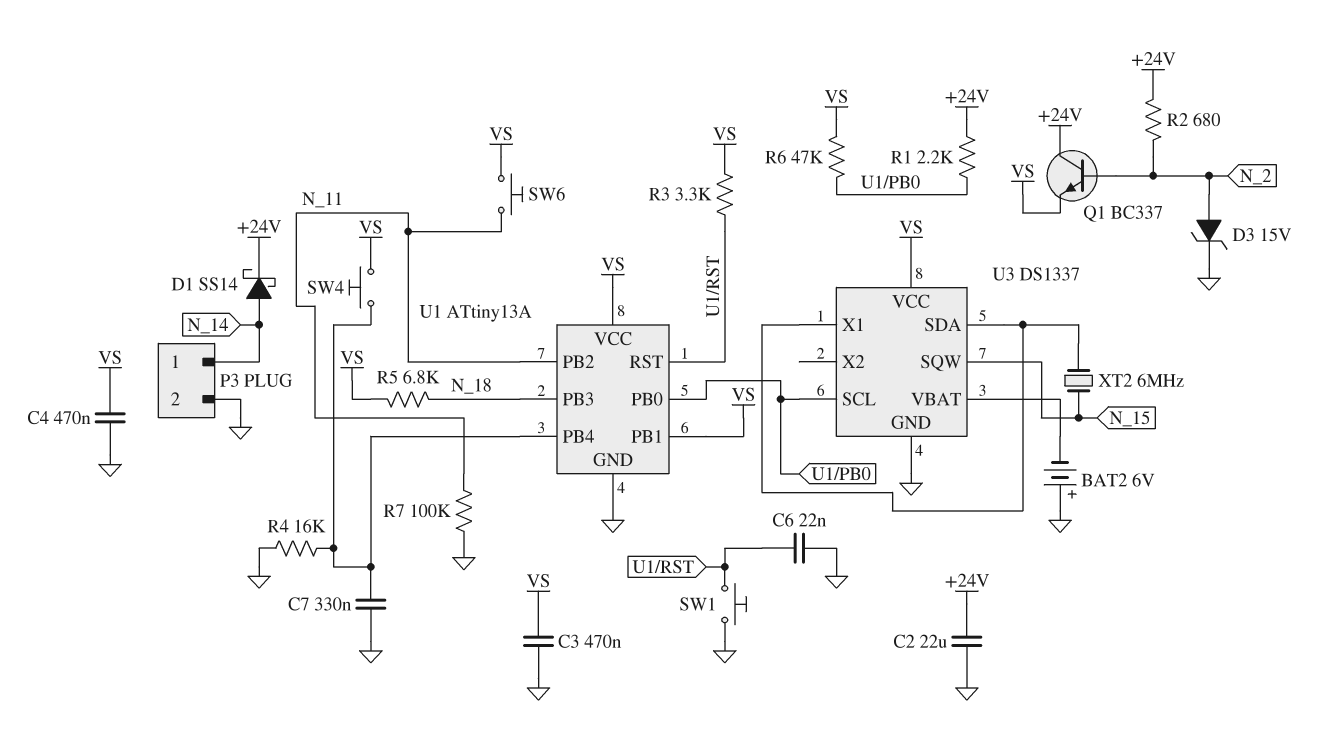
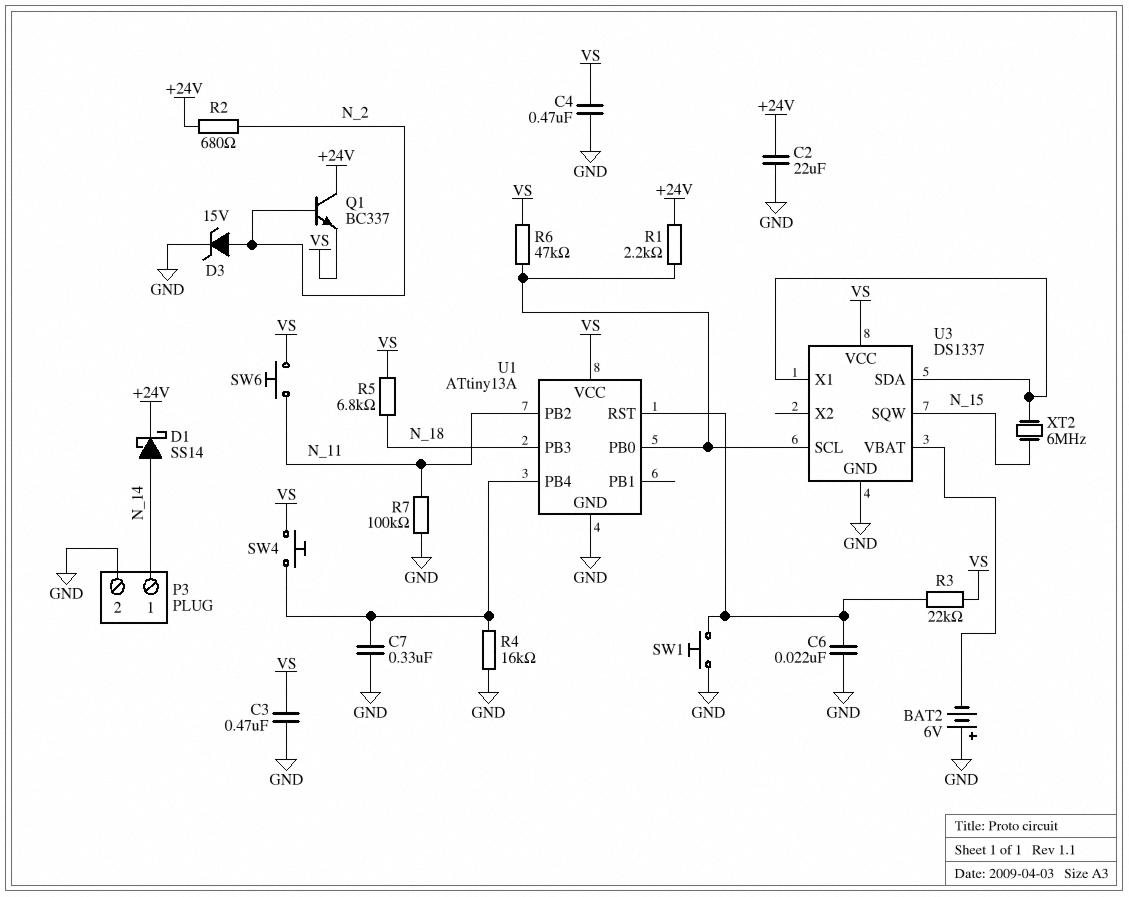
R3: 3.3k (U1/RST, VS) -> 22k (U1/RST, VS)
U1 pin PB1: VS -> none

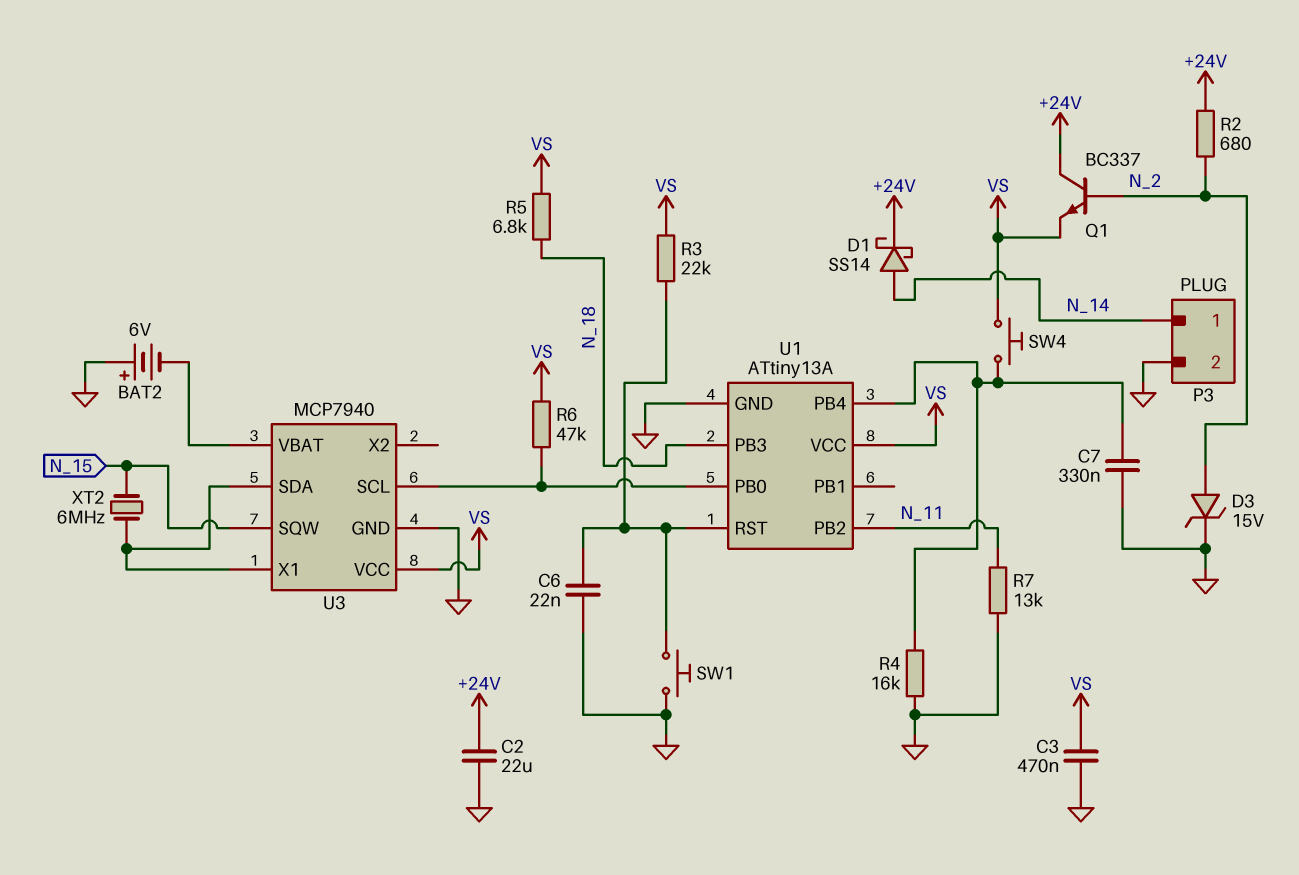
C4: 470nF (GND, VS) -> none
R1: 2.2k (+24V, U1/PB0) -> none
R7: 100k (GND, N_11) -> 13k (GND, N_11)
SW6: button (N_11, VS) -> none
U3: DS1337 -> MCP7940

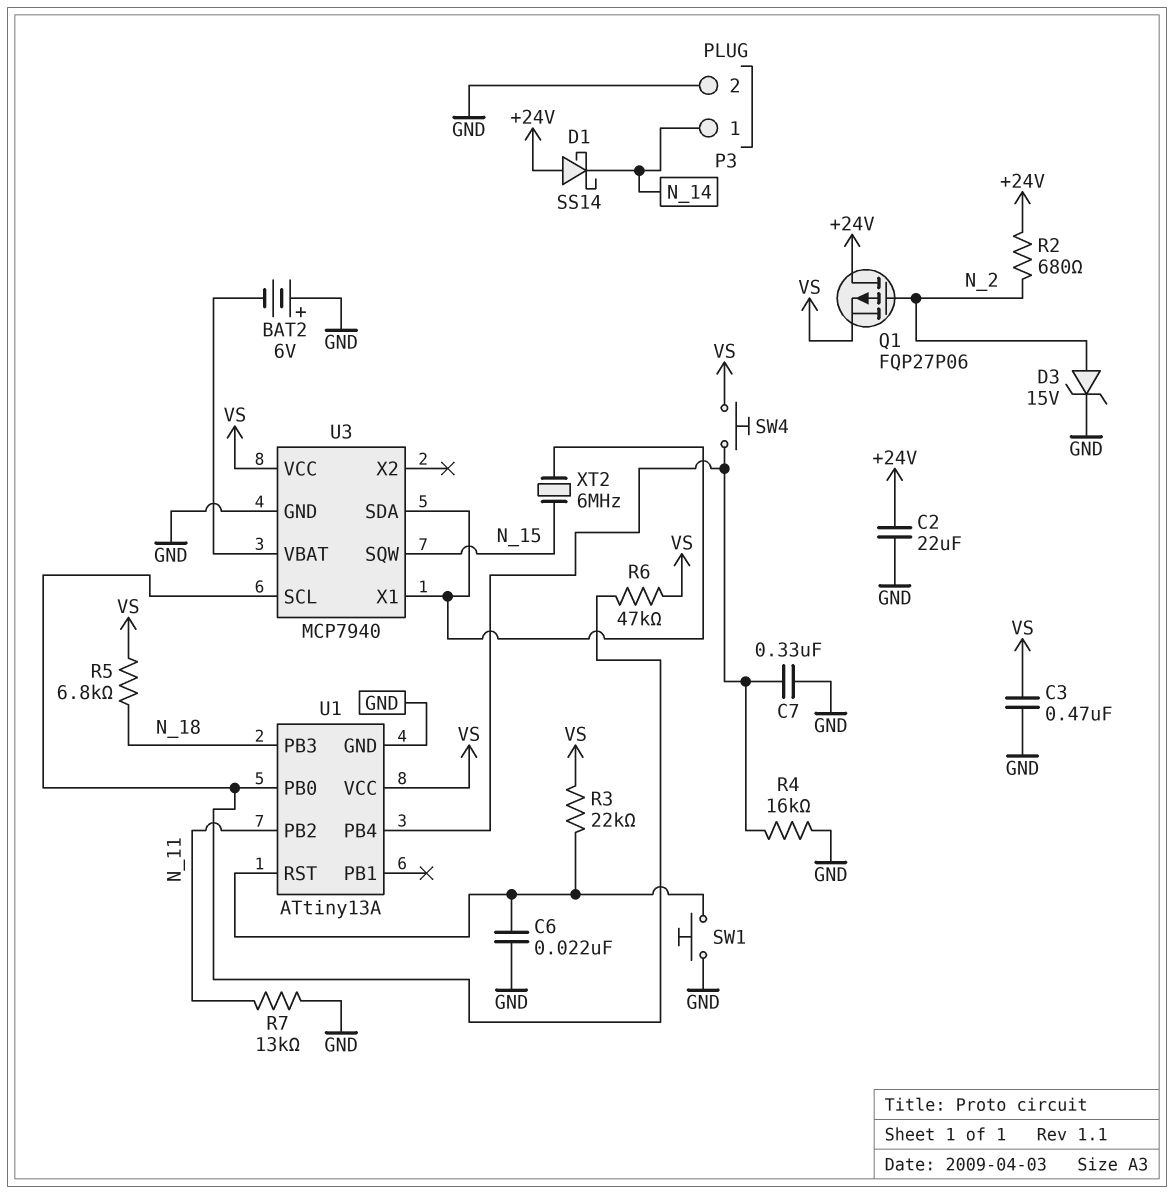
D1: schottky SS14 (A N_14, K +24V) -> schottky SS14 (A +24V, K N_14)
Q1: NPN BC337 (B N_2, C +24V, E VS) -> PMOS FQP27P06 (G N_2, D +24V, S VS)

